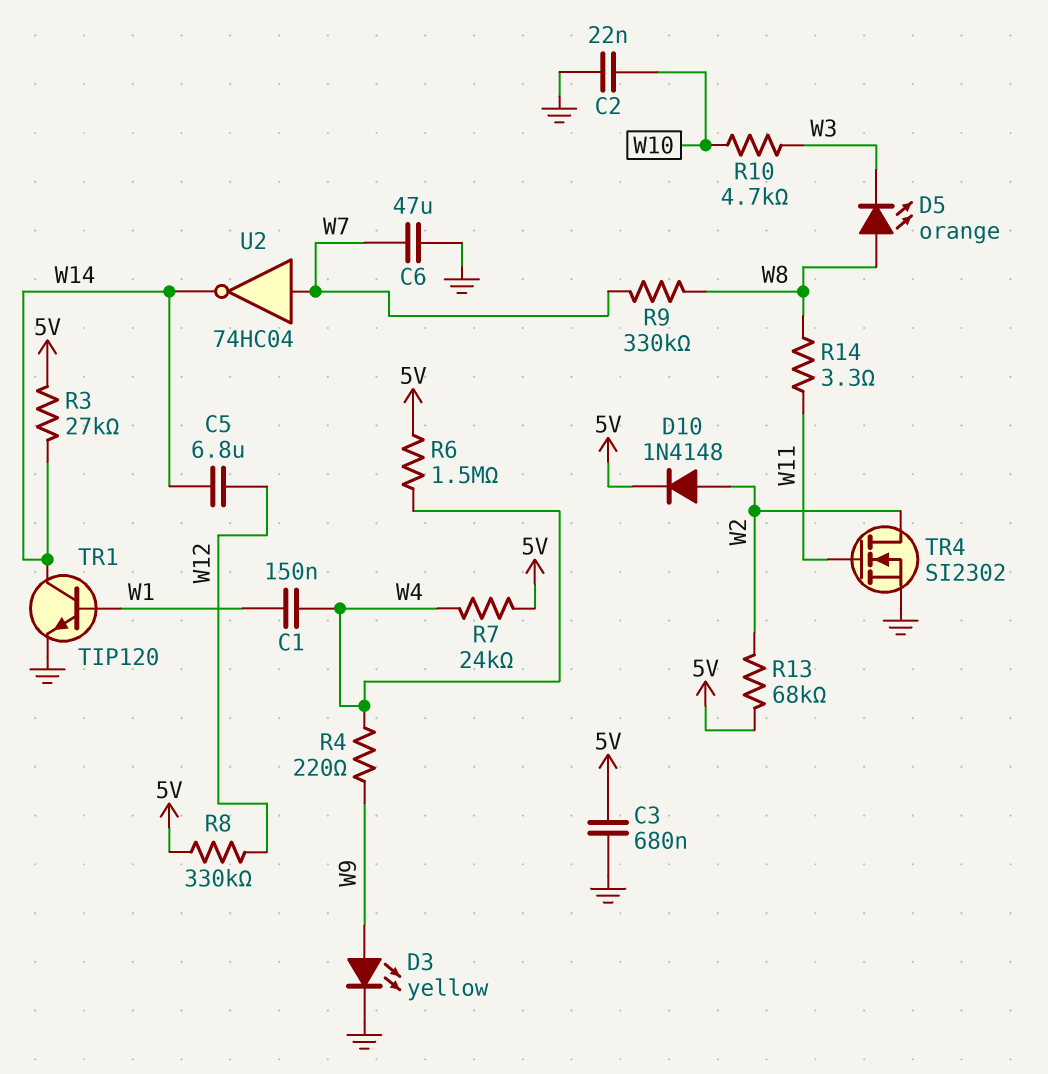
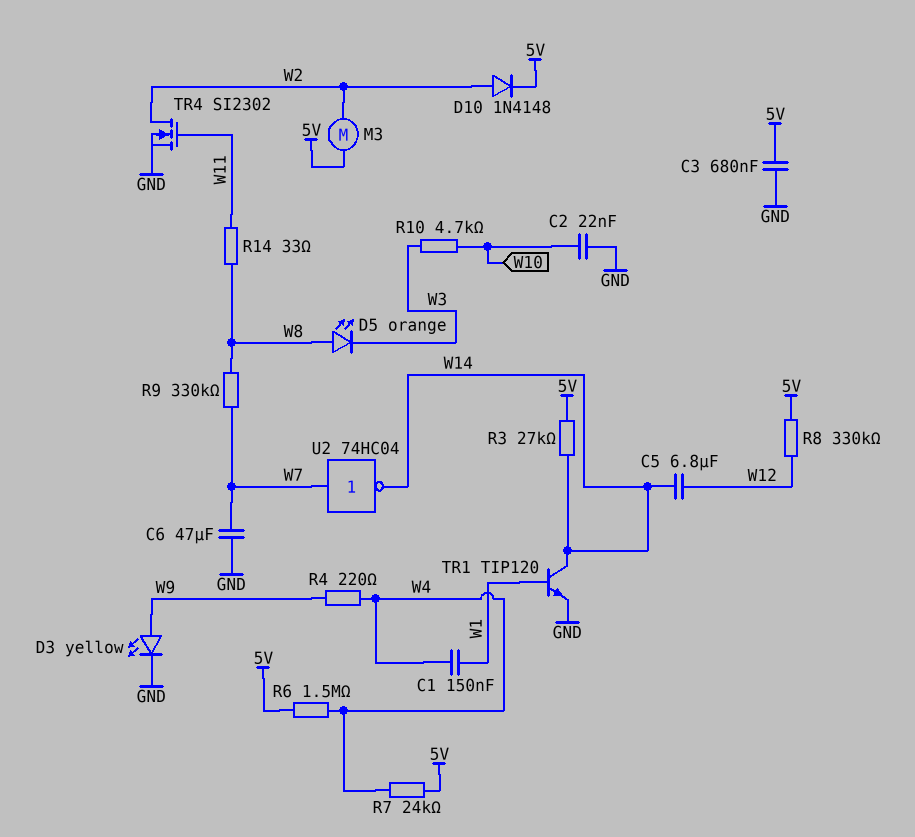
M3: none -> motor (5V, W2)
R13: 68k (5V, W2) -> none
R14: 3.3 (W8, W11) -> 33 (W8, W11)

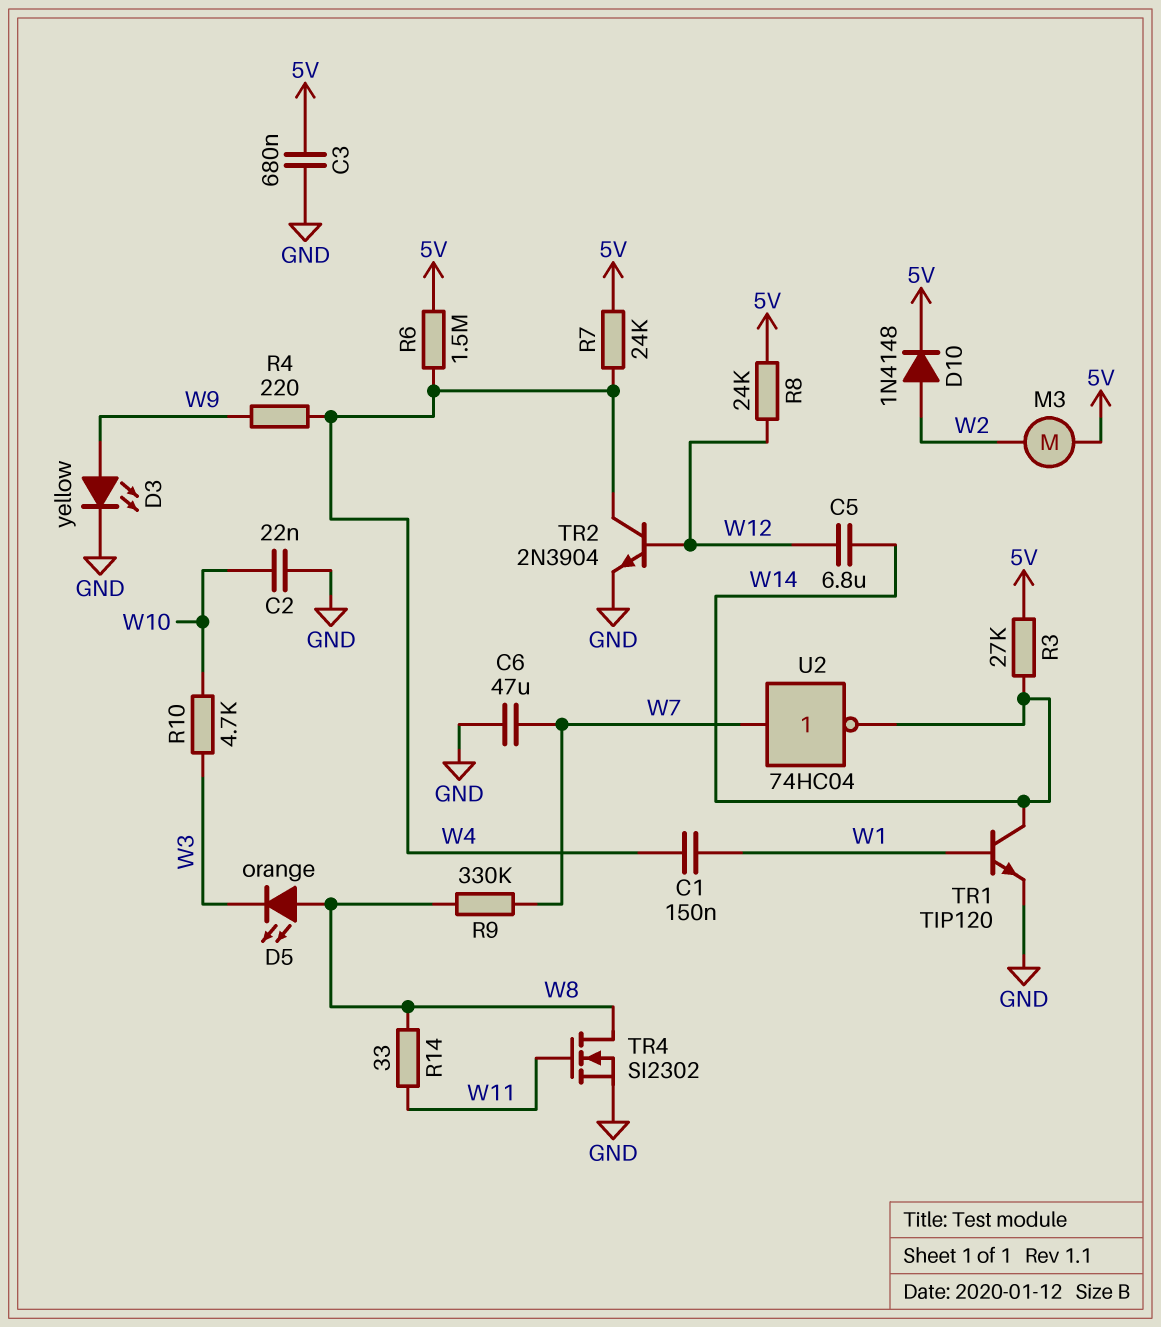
R8: 330k (5V, W12) -> 24k (5V, W12)
TR2: none -> NPN 2N3904 (B W12, C W4, E GND)
TR4: NMOS SI2302 (G W11, D W2, S GND) -> NMOS SI2302 (G W11, D W8, S GND)

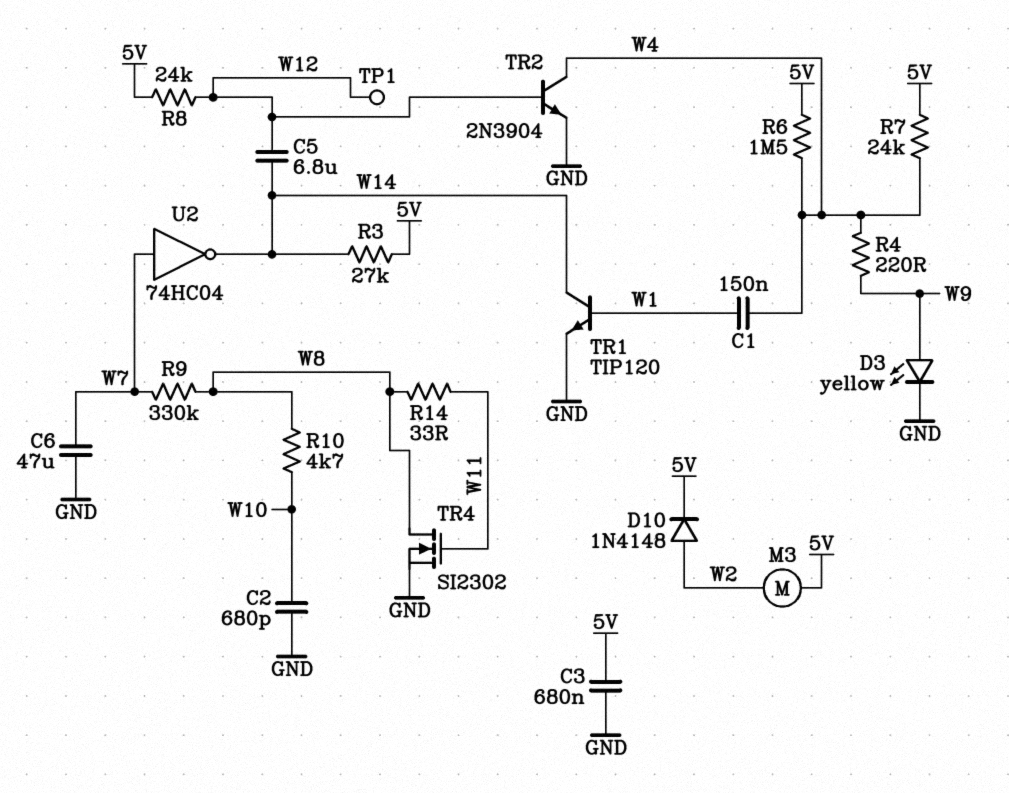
C2: 22nF (GND, W10) -> 680pF (GND, W10)
D5: LED orange (A W8, K W3) -> none
R10: 4.7k (W3, W10) -> 4.7k (W8, W10)
TP1: none -> test point (W12)

